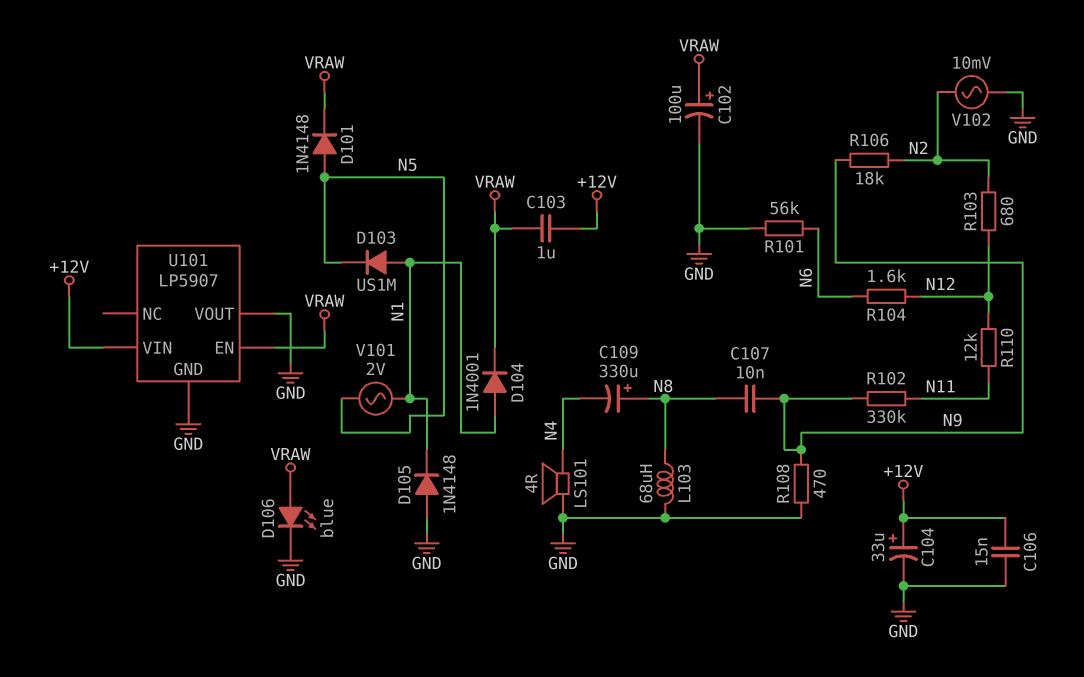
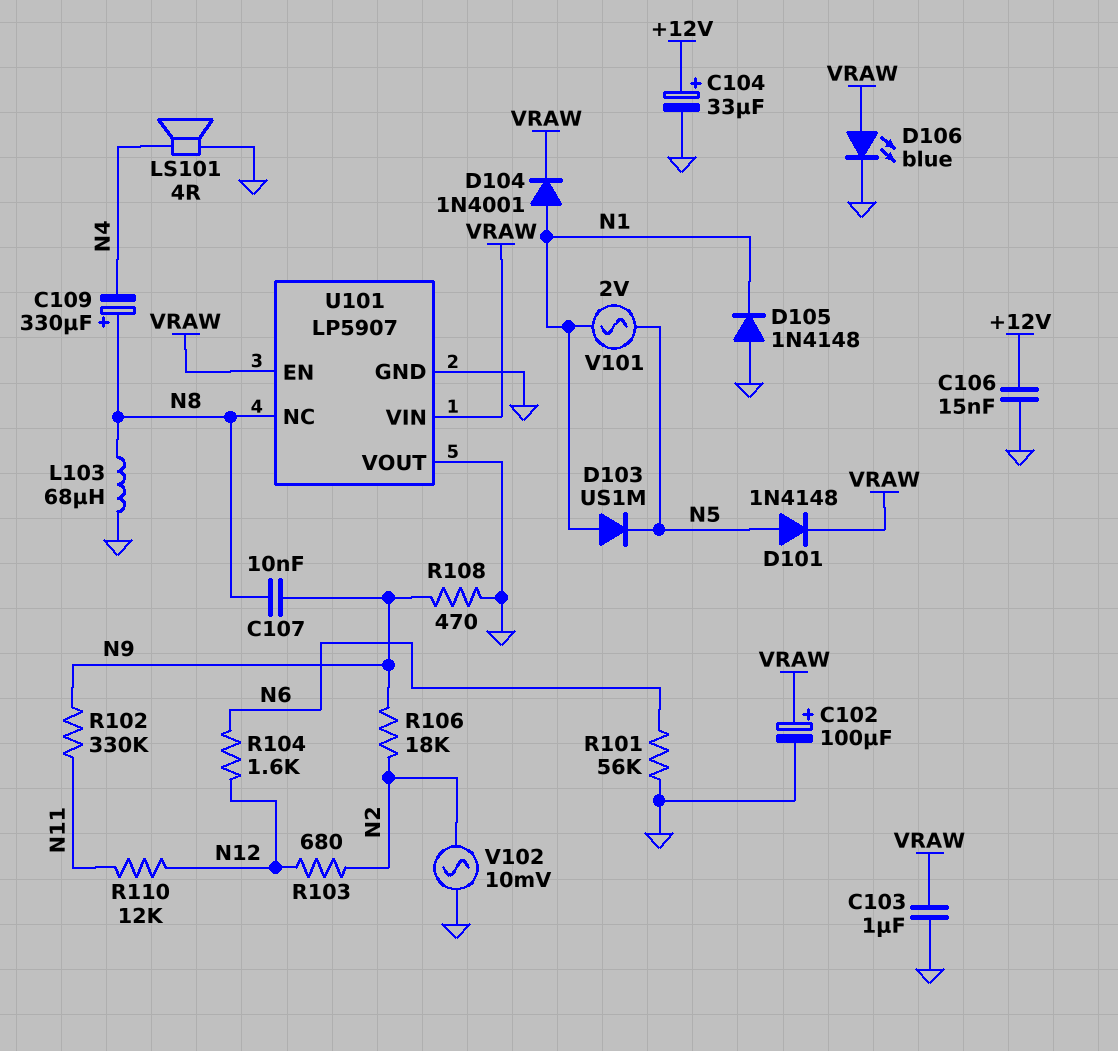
C103: 1uF (+12V, VRAW) -> 1uF (GND, VRAW)
U101 pin NC: none -> N8
U101 pin VIN: +12V -> VRAW

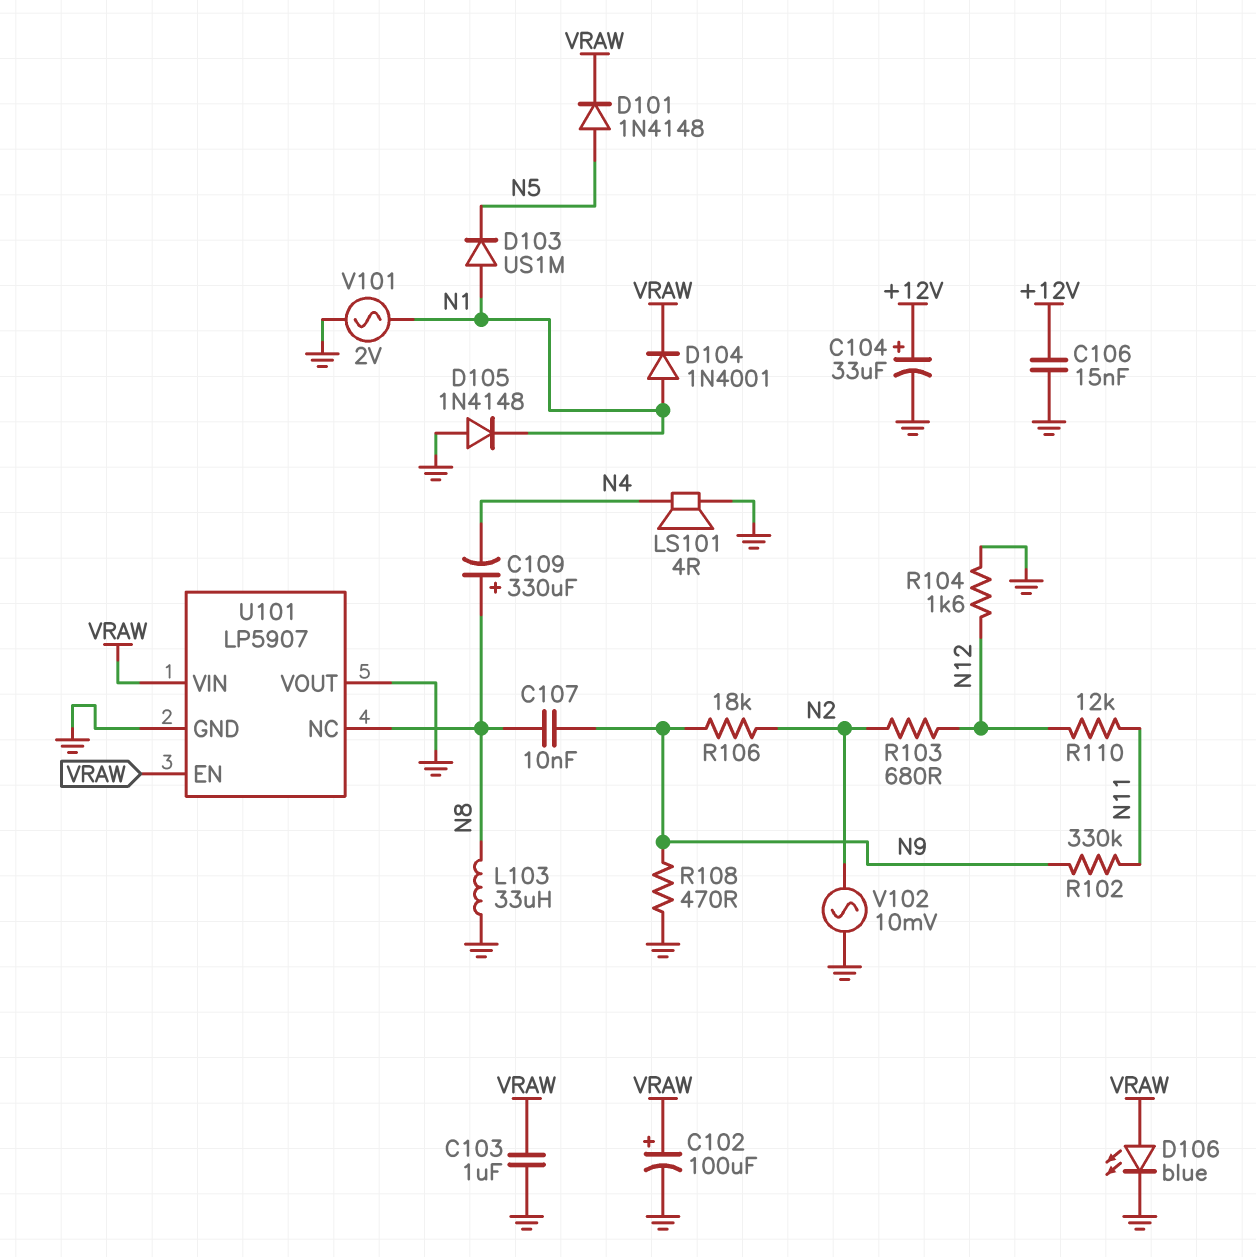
L103: 68uH (GND, N8) -> 33uH (GND, N8)
R101: 56k (GND, N6) -> none
R104: 1.6k (N6, N12) -> 1.6k (GND, N12)
V101: AC 2V (N1, N5) -> AC 2V (GND, N1)

